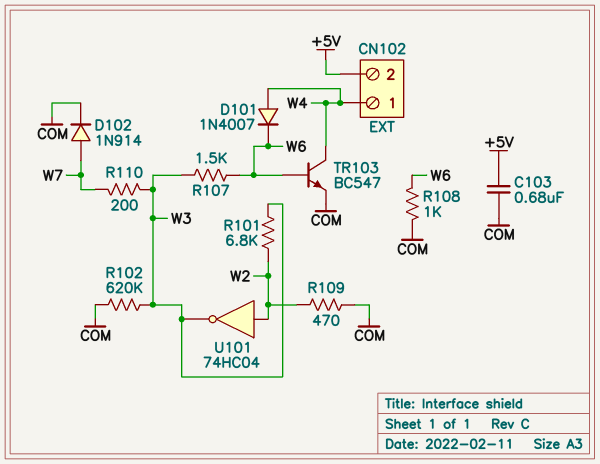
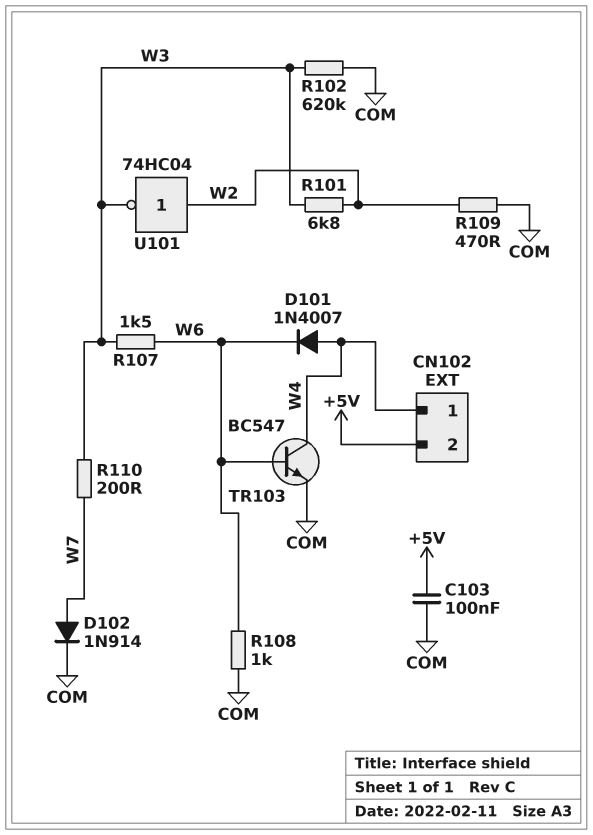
C103: 680nF (+5V, COM) -> 100nF (+5V, COM)

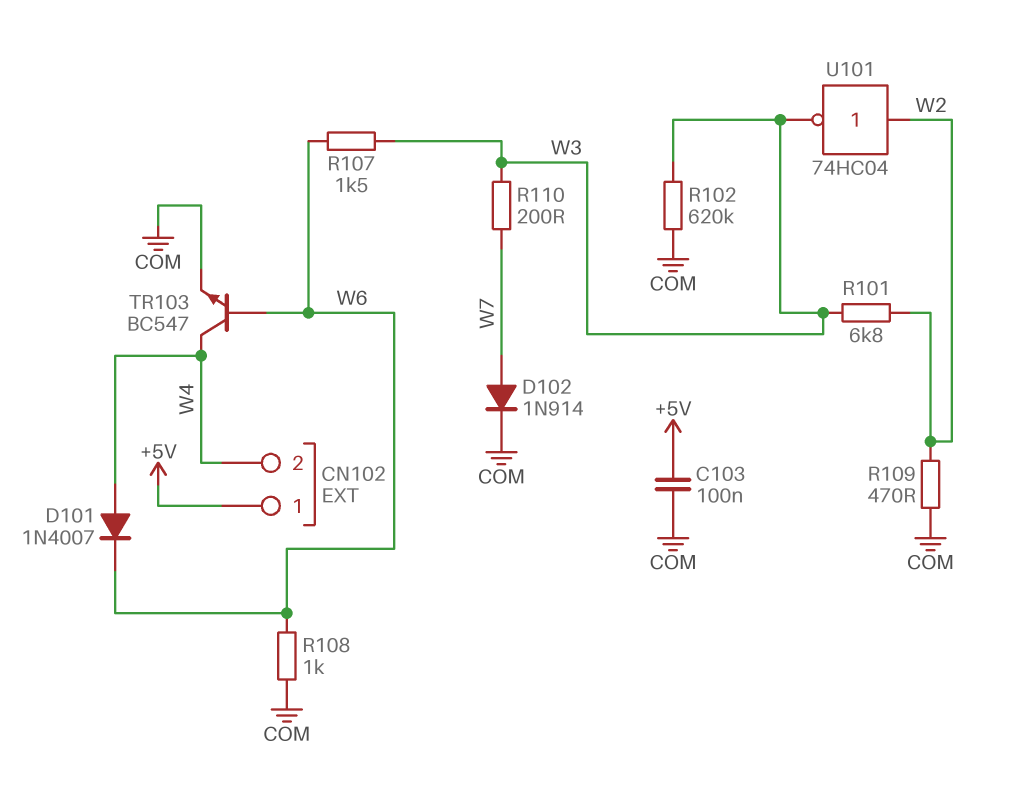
CN102 pin 1: W4 -> +5V
CN102 pin 2: +5V -> W4

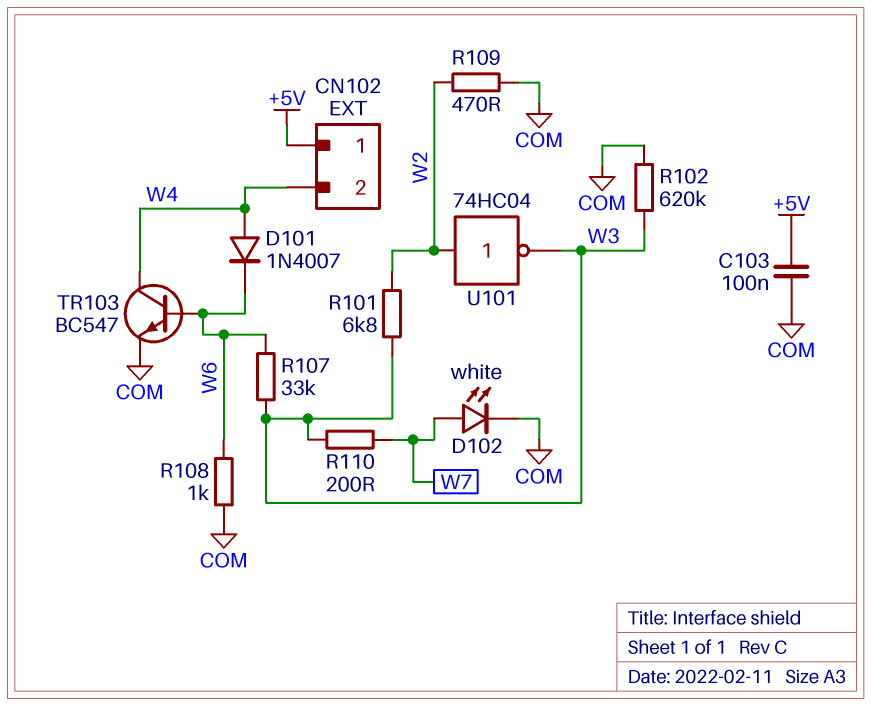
D102: diode 1N914 (A W7, K COM) -> LED white (A W7, K COM)
R107: 1.5k (W3, W6) -> 33k (W3, W6)

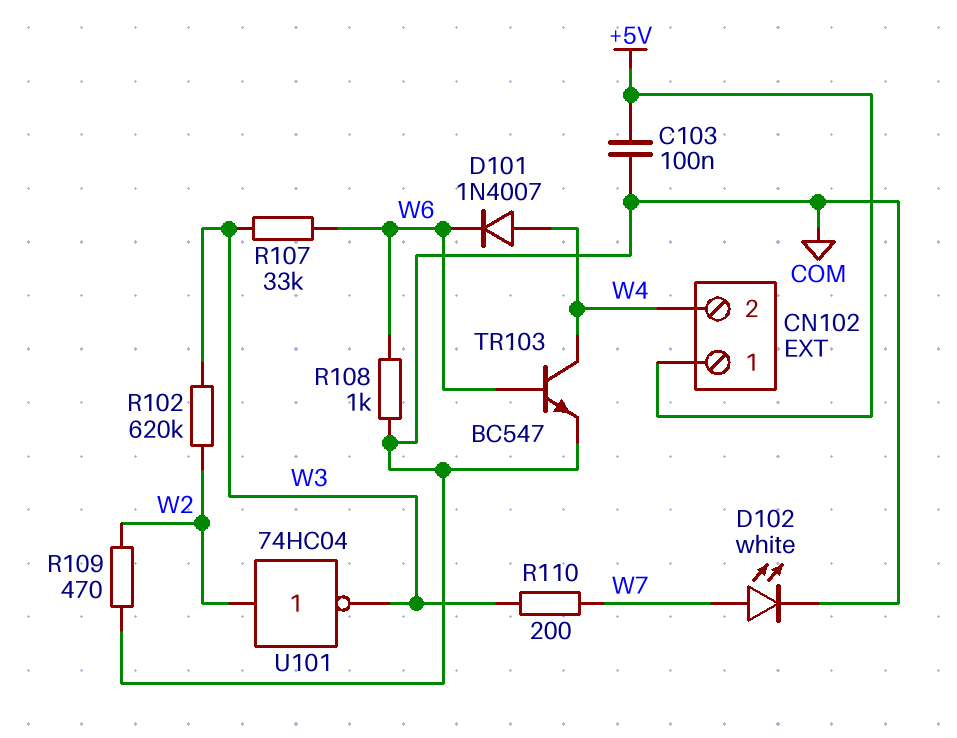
R101: 6.8k (W2, W3) -> none
R102: 620k (COM, W3) -> 620k (W2, W3)

